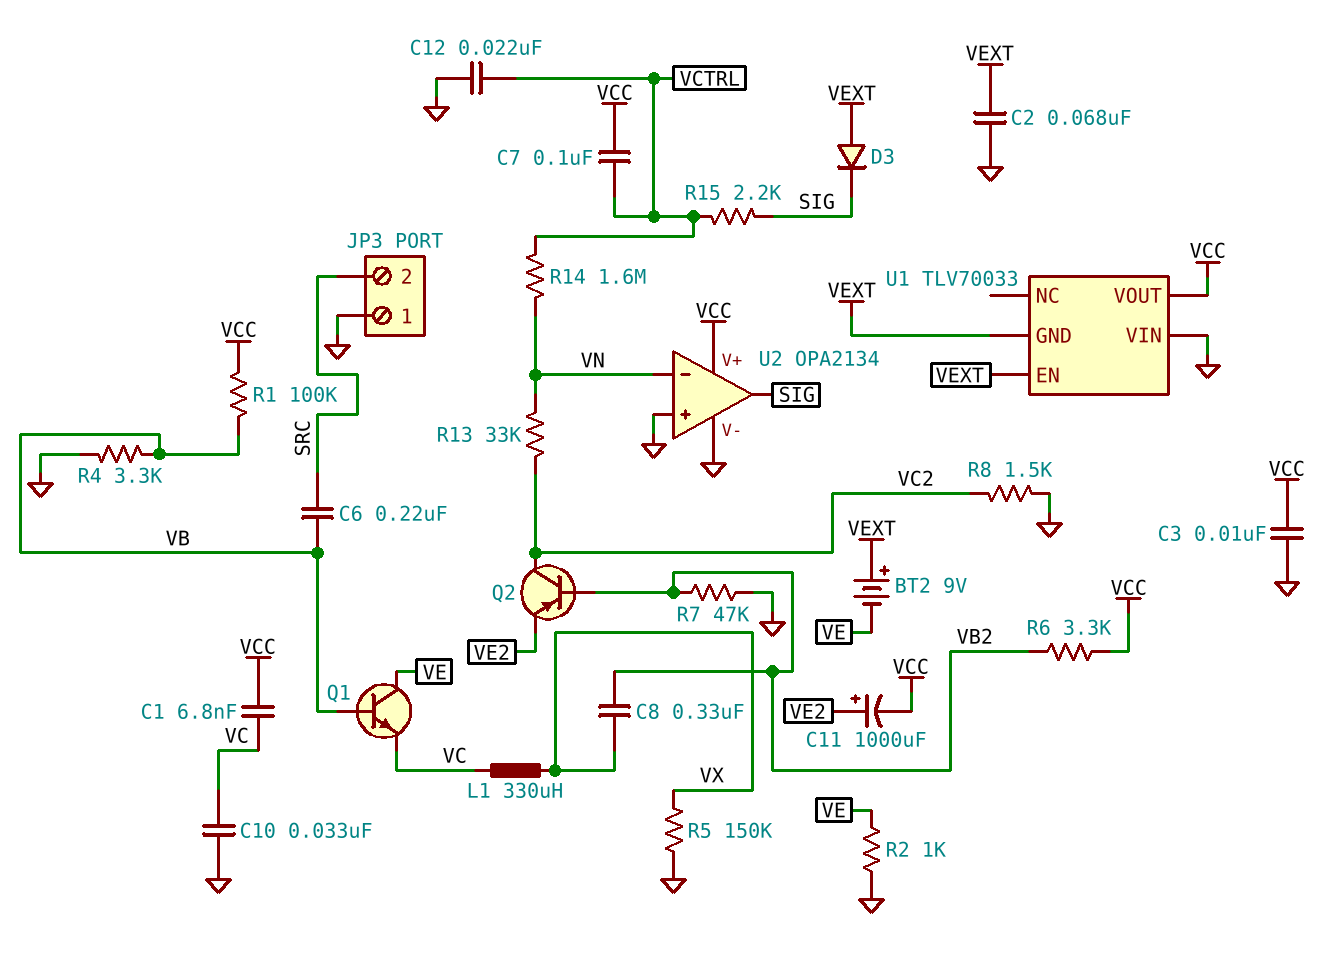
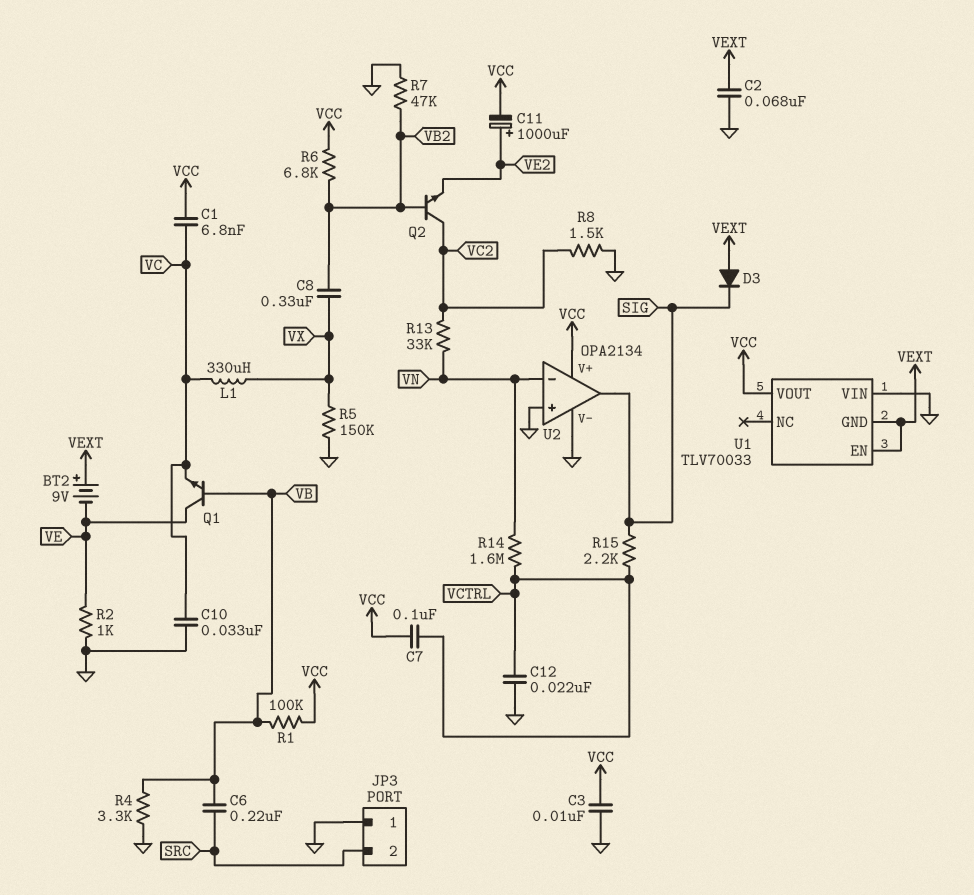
Q2: PNP (B VB2, C VC2, E VE2) -> NPN (B VB2, C VC2, E VE2)
R6: 3.3k (VB2, VCC) -> 6.8k (VB2, VCC)

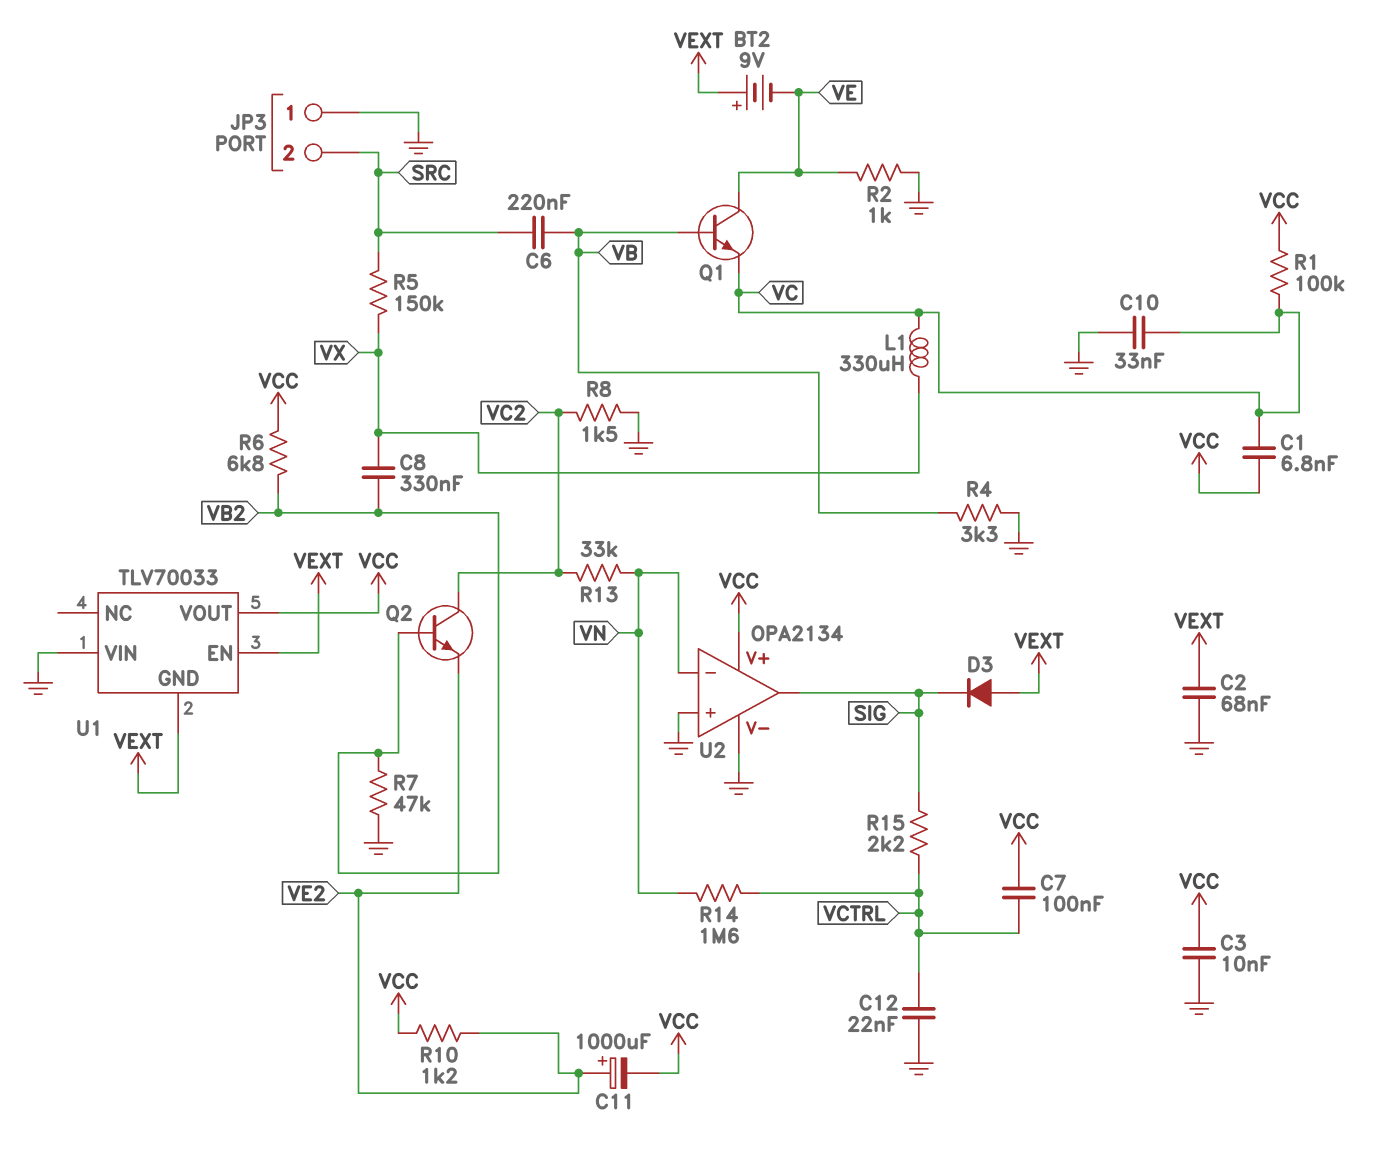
R1: 100k (VB, VCC) -> 100k (VC, VCC)
R5: 150k (GND, VX) -> 150k (SRC, VX)
R10: none -> 1.2k (VCC, VE2)

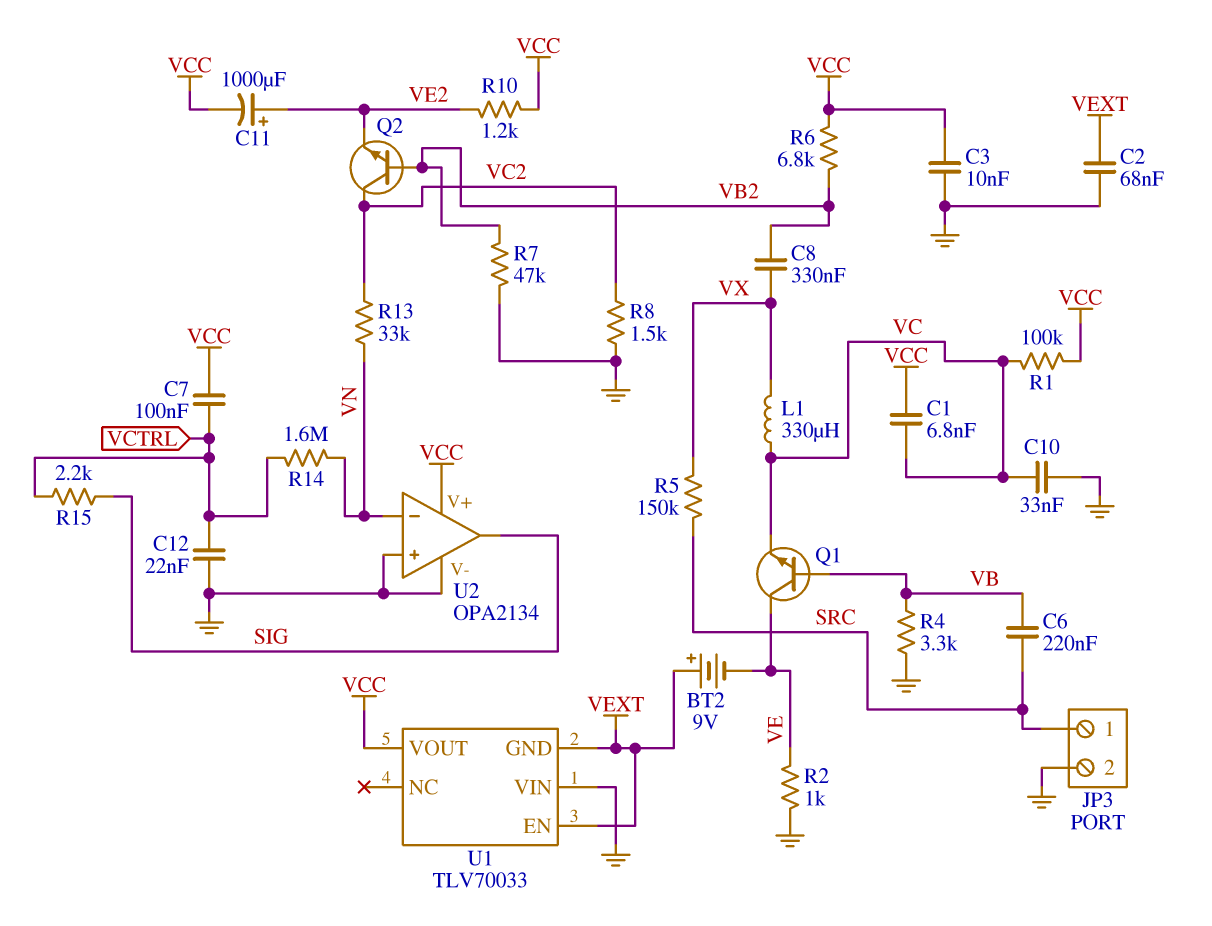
D3: diode (A VEXT, K SIG) -> none
JP3 pin 1: GND -> SRC
JP3 pin 2: SRC -> GND

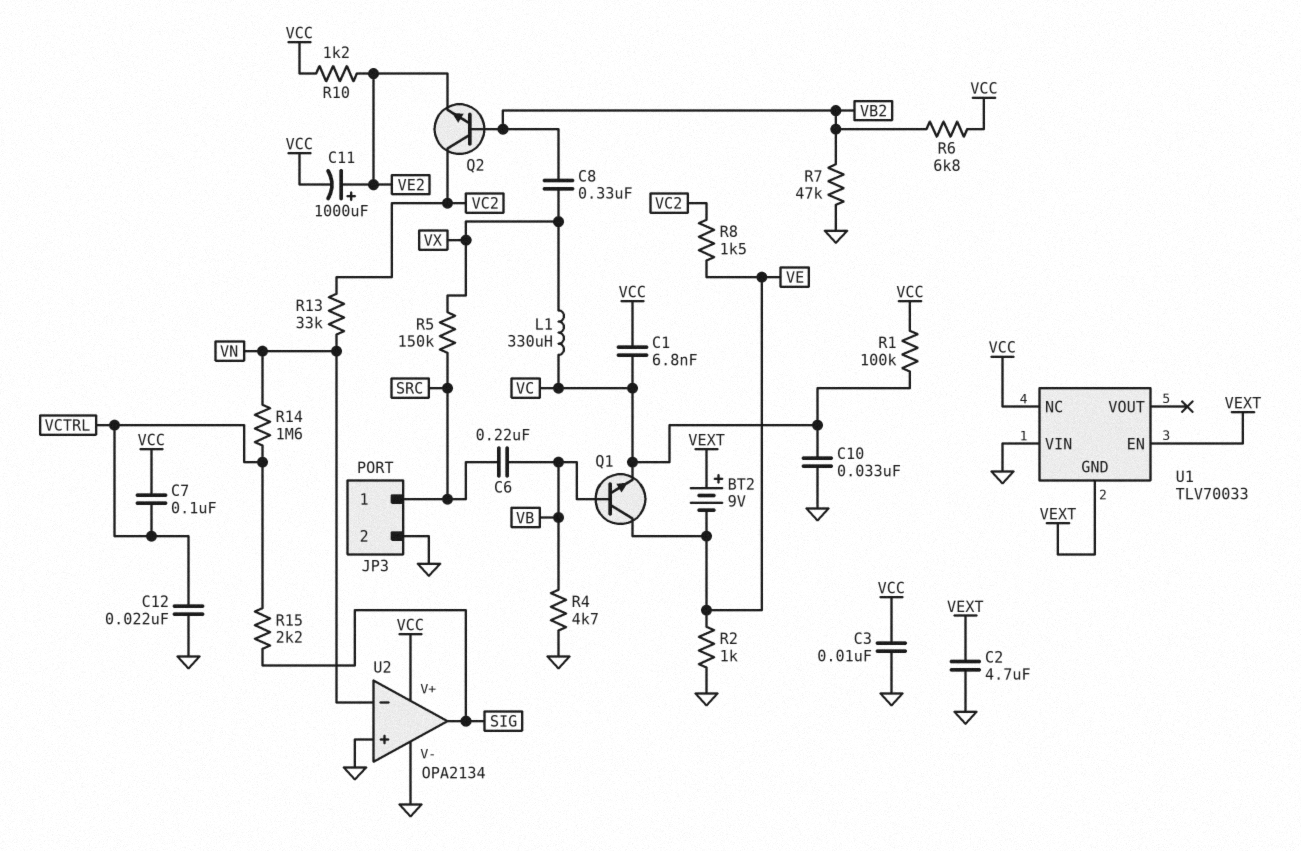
C2: 68nF (GND, VEXT) -> 4.7uF (GND, VEXT)
R4: 3.3k (GND, VB) -> 4.7k (GND, VB)
R8: 1.5k (GND, VC2) -> 1.5k (VC2, VE)
U1 pin NC: none -> VCC
U1 pin VOUT: VCC -> none

